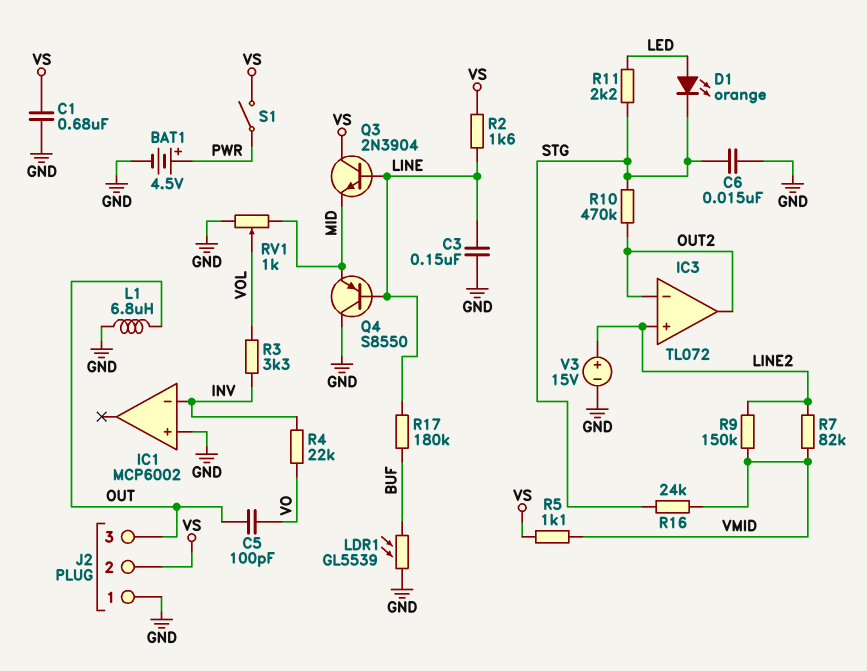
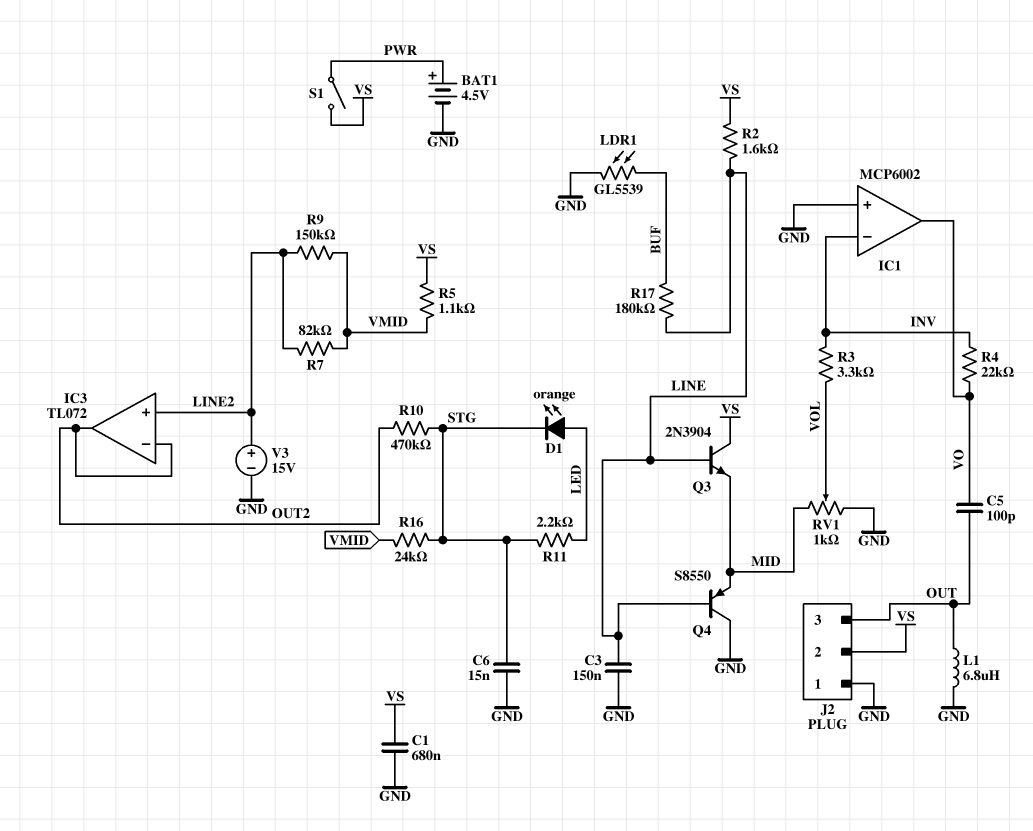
IC1 pin out: none -> VO

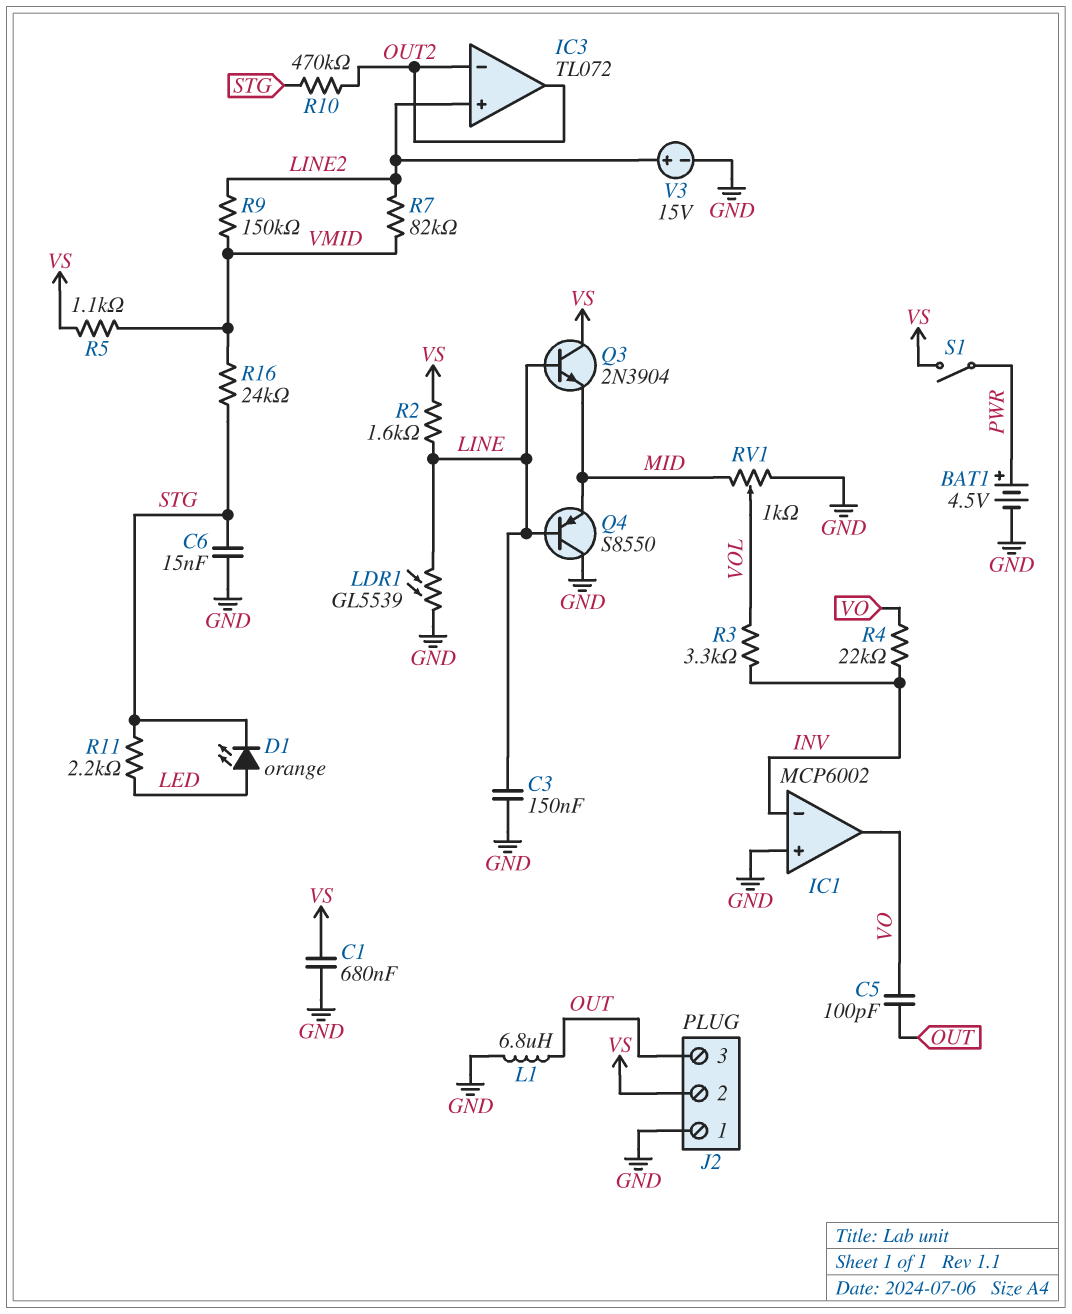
LDR1: GL5539 (BUF, GND) -> GL5539 (GND, LINE)
R17: 180k (BUF, LINE) -> none

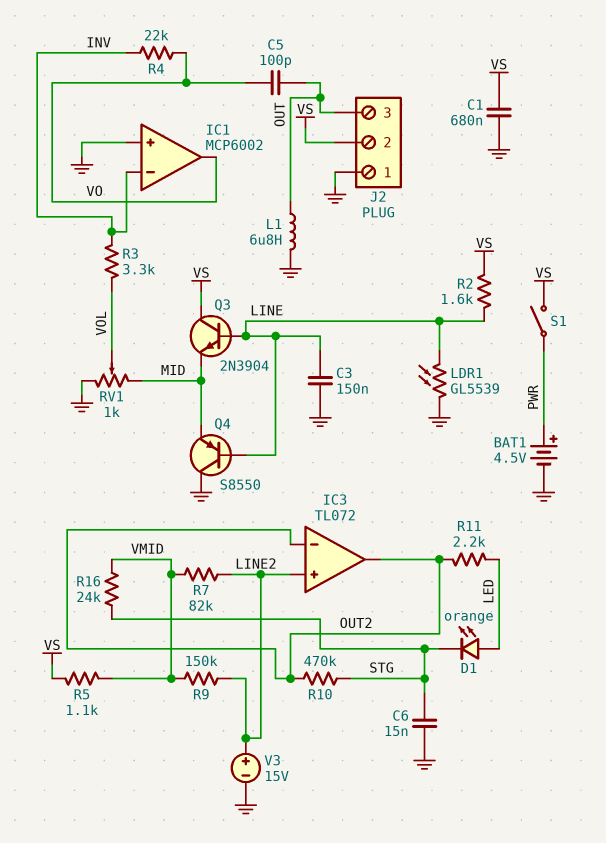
R11: 2.2k (LED, STG) -> 2.2k (LED, OUT2)

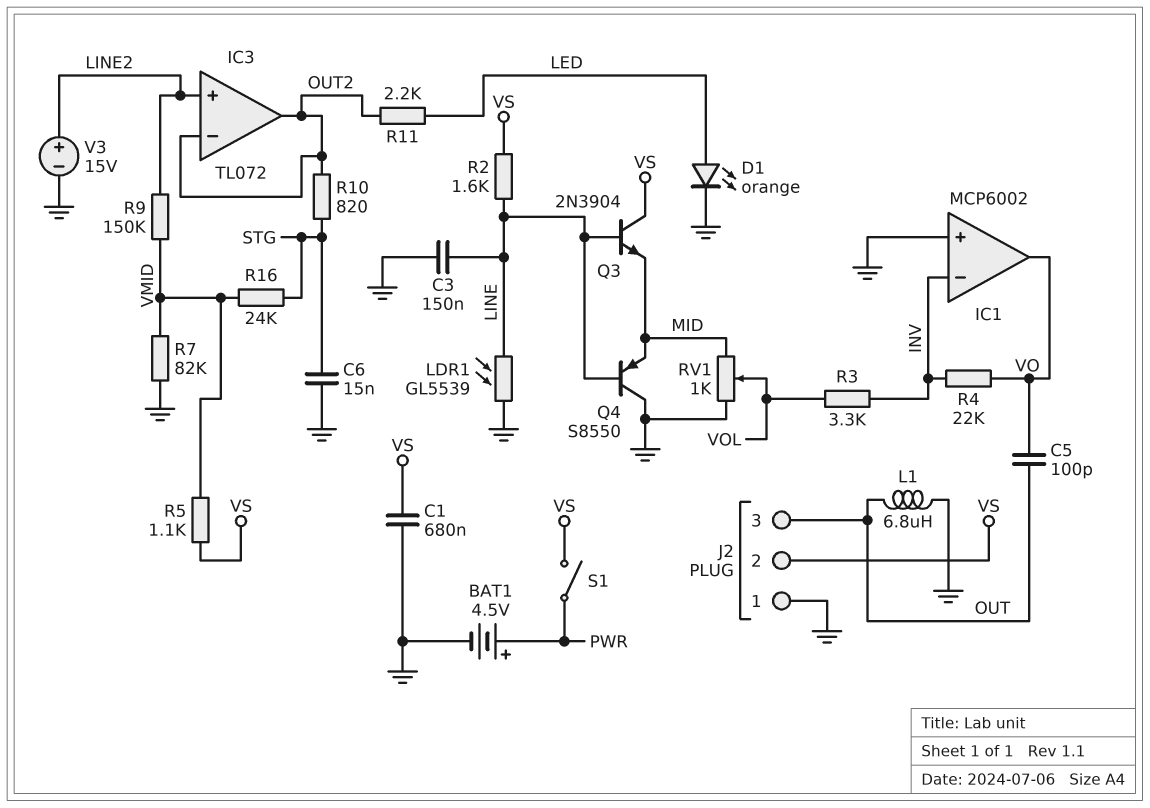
D1: LED orange (A LED, K STG) -> LED orange (A LED, K GND)
R7: 82k (LINE2, VMID) -> 82k (GND, VMID)
R10: 470k (OUT2, STG) -> 820 (OUT2, STG)

